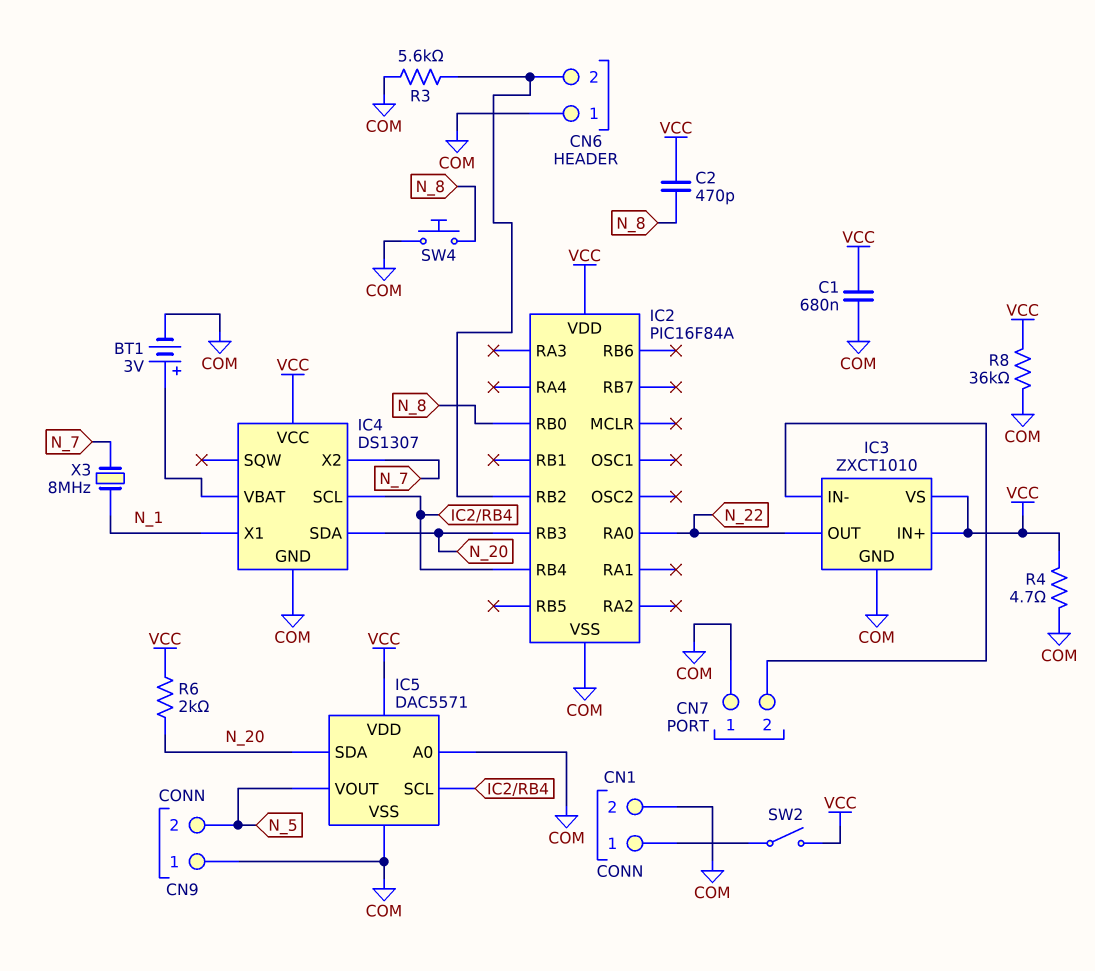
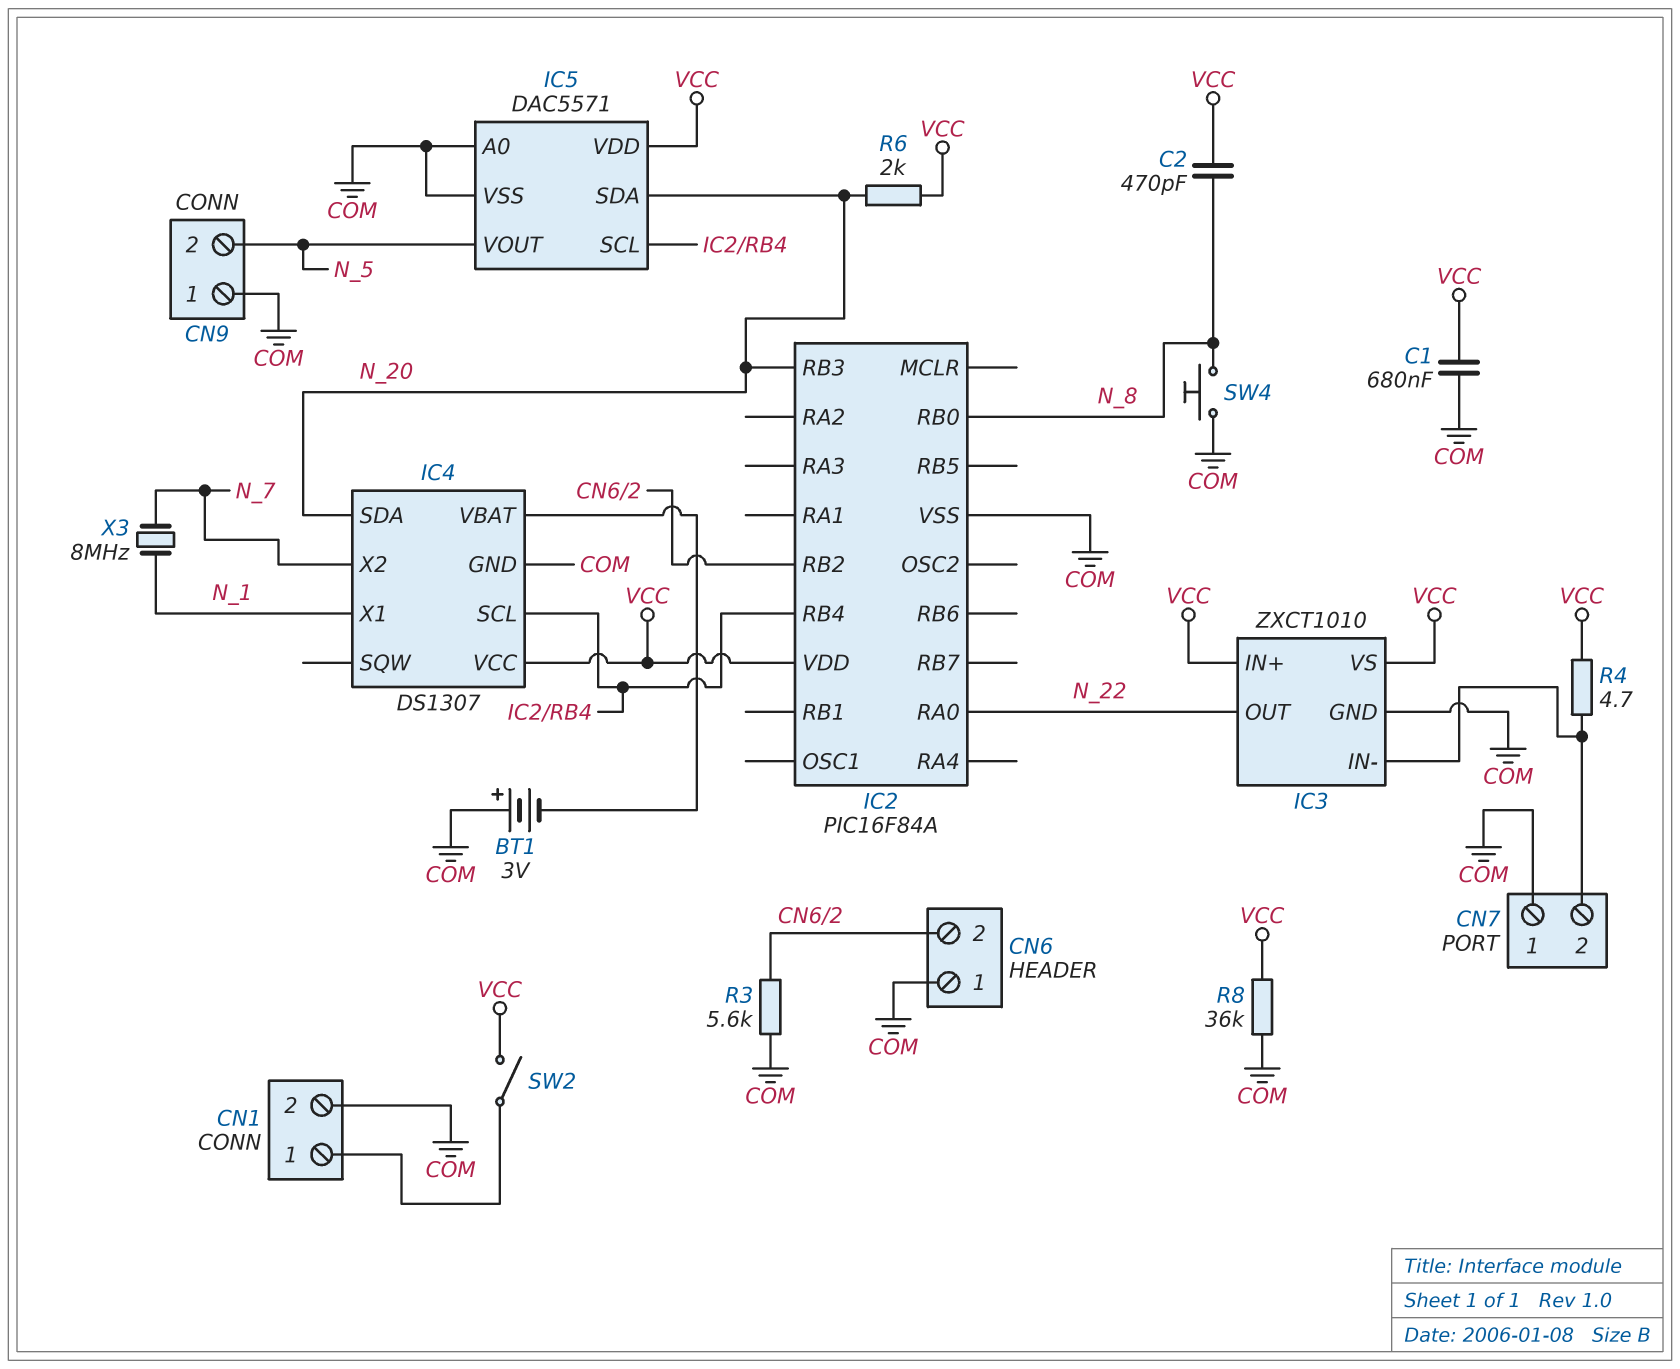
BT1: 3V (plus IC4/VBAT, minus COM) -> 3V (plus COM, minus IC4/VBAT)
R4: 4.7 (COM, VCC) -> 4.7 (CN7/2, VCC)

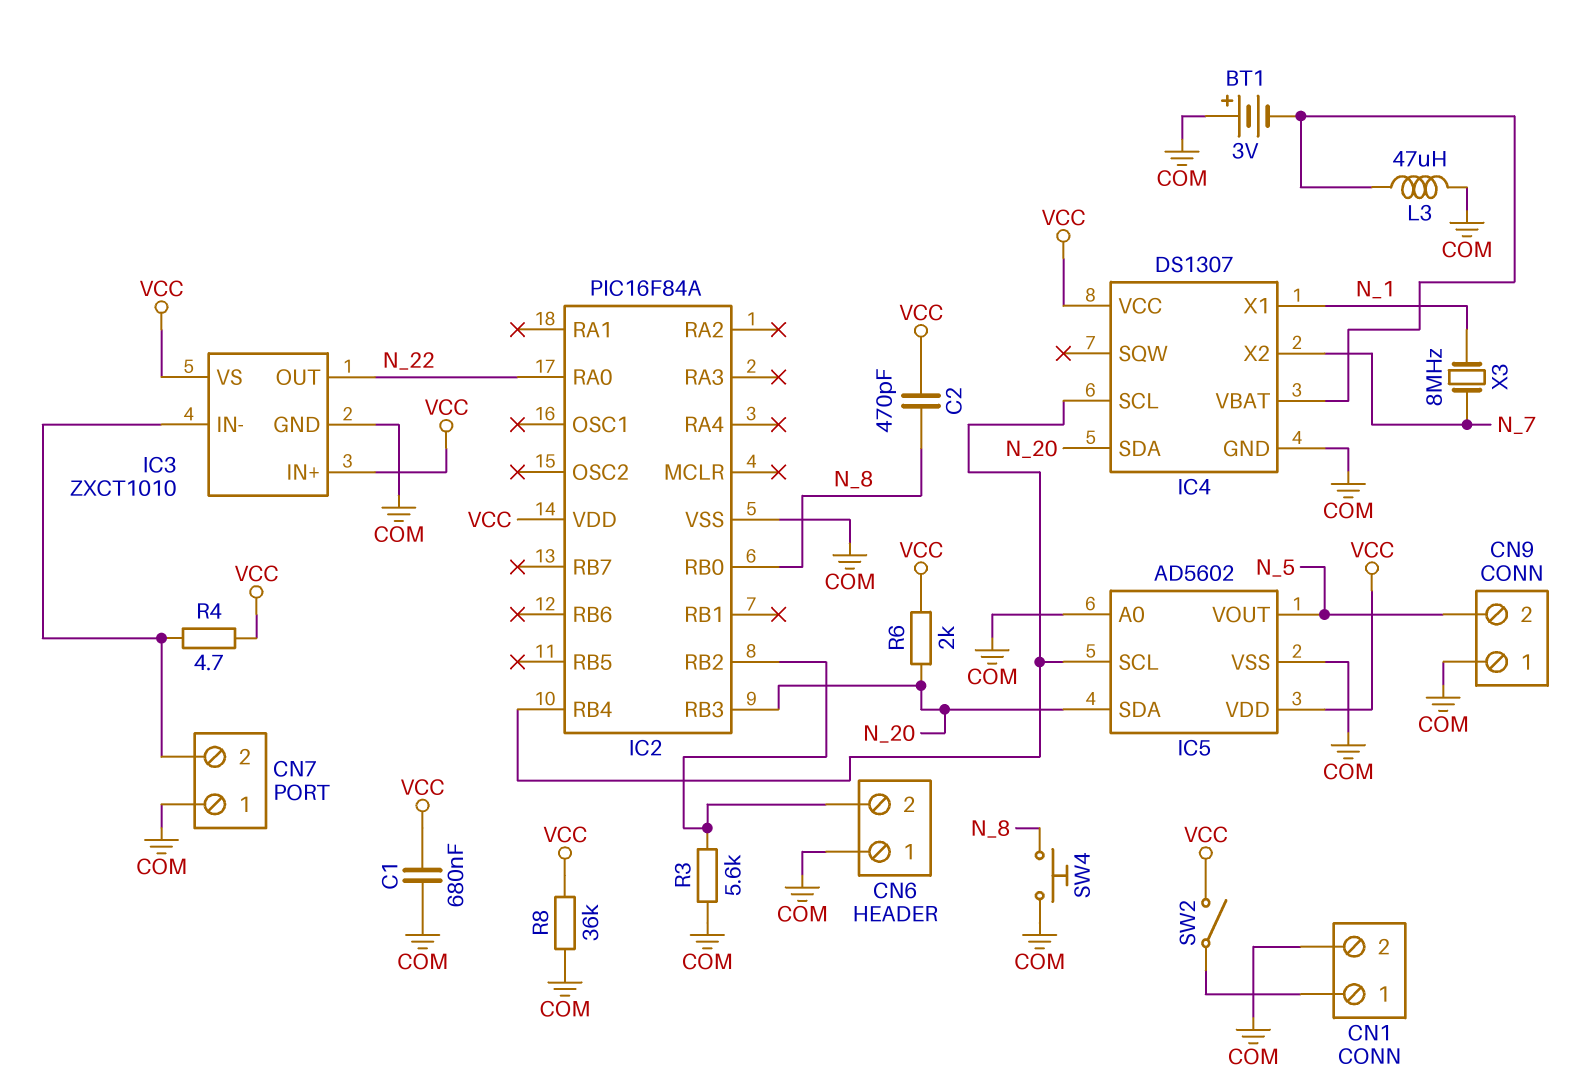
IC5: DAC5571 -> AD5602
L3: none -> 47uH (COM, IC4/VBAT)

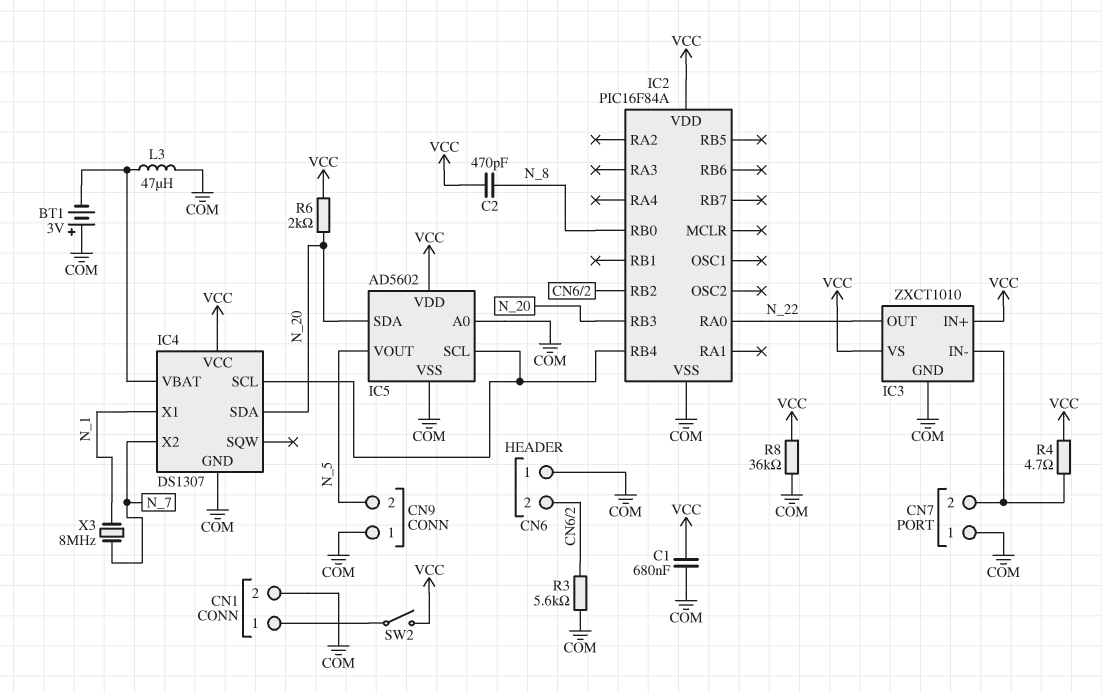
SW4: button (COM, N_8) -> none

